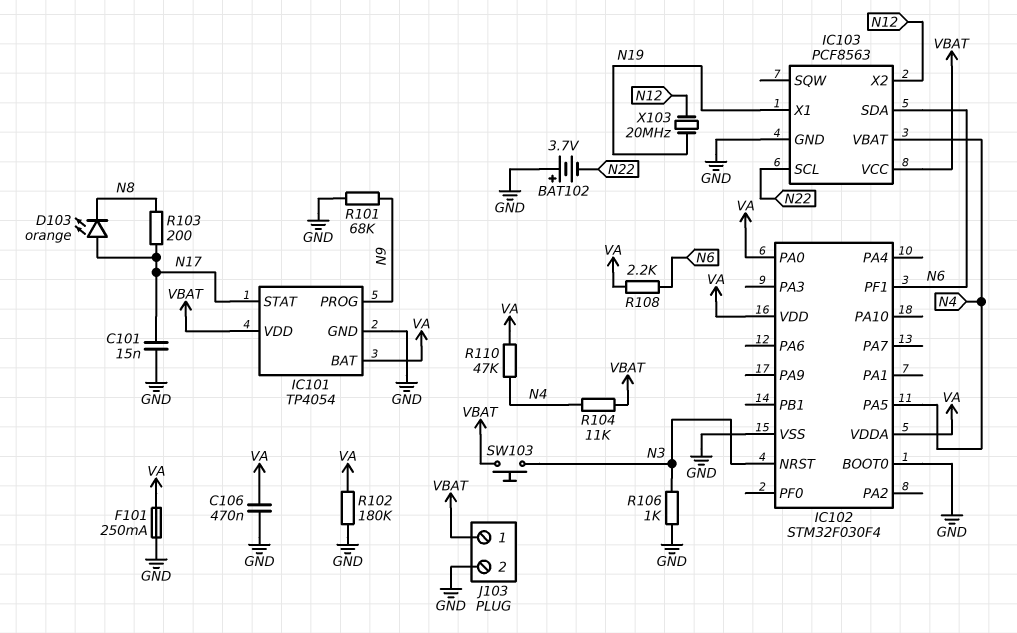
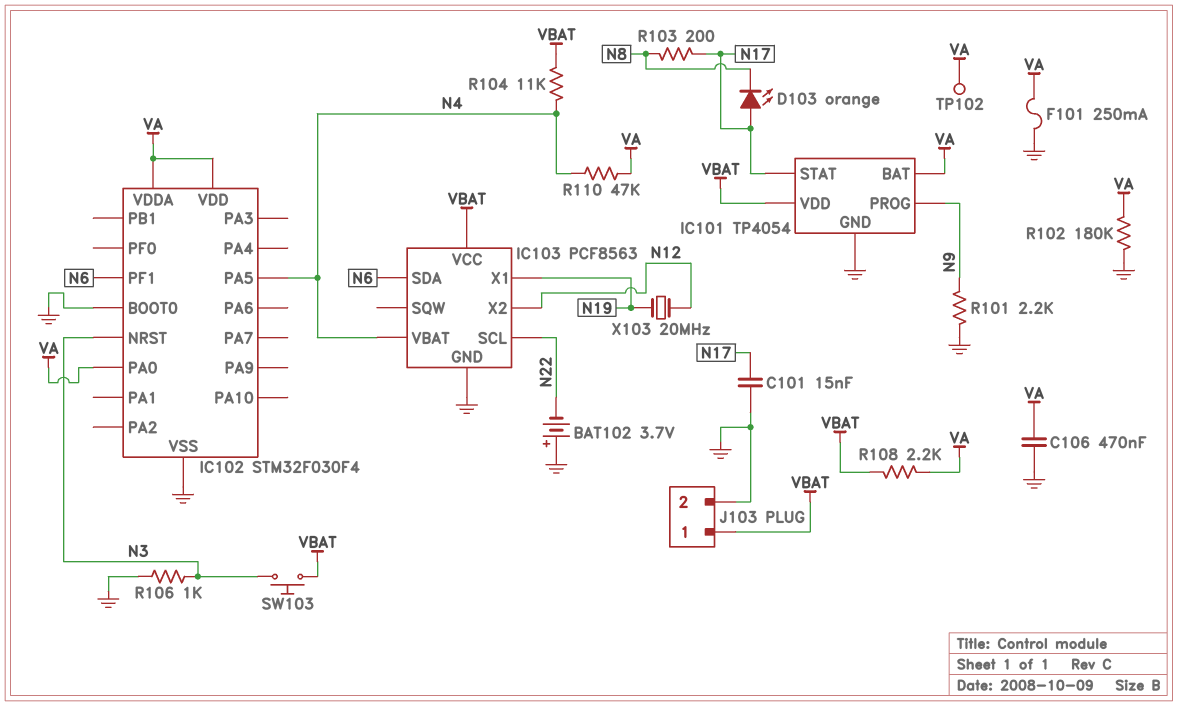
R101: 68k (GND, N9) -> 2.2k (GND, N9)
R108: 2.2k (N6, VA) -> 2.2k (VA, VBAT)
TP102: none -> test point (VA)

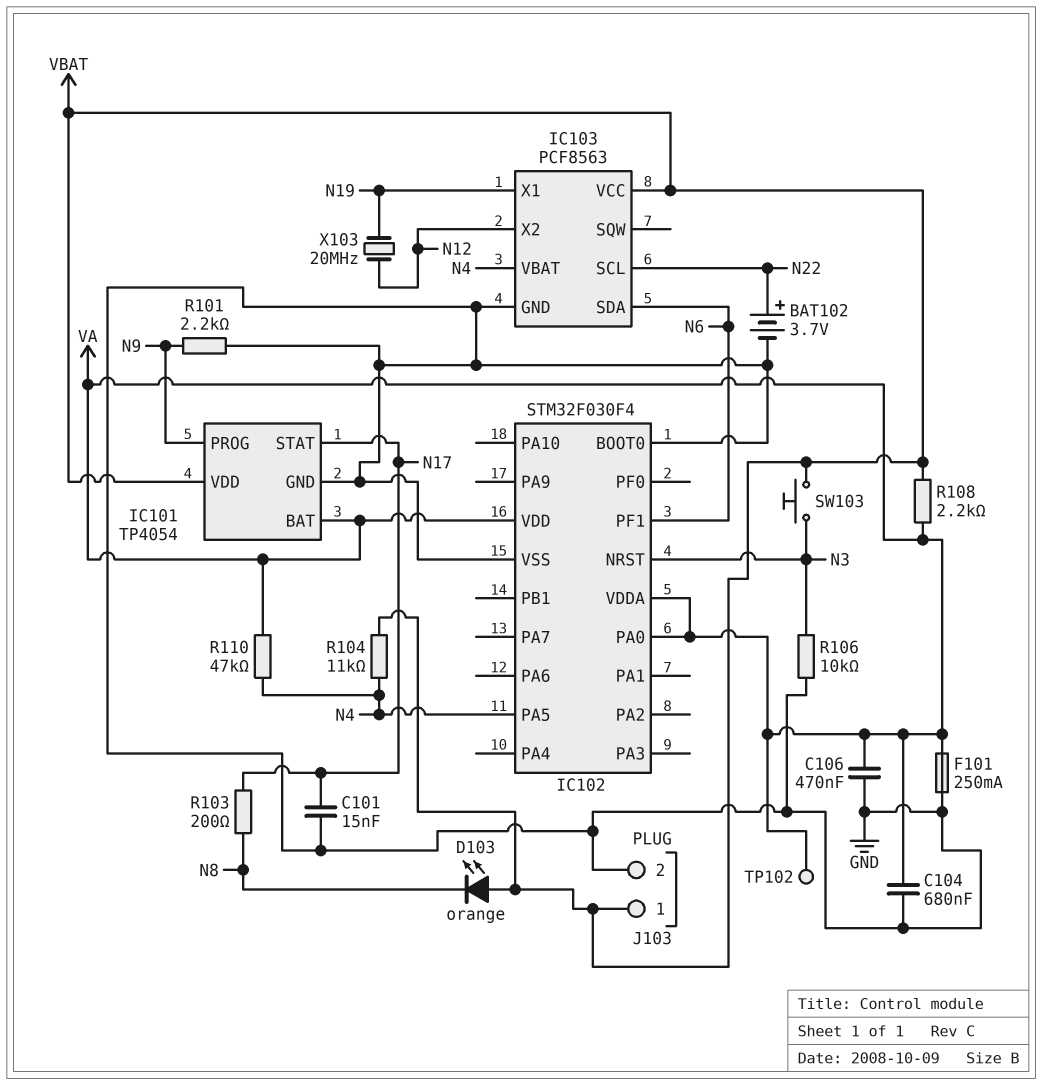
BAT102: 3.7V (plus GND, minus N22) -> 3.7V (plus N22, minus GND)
C104: none -> 680nF (GND, VA)
D103: LED orange (A N17, K N8) -> LED orange (A VBAT, K N8)
R102: 180k (GND, VA) -> none
R106: 1k (GND, N3) -> 10k (GND, N3)

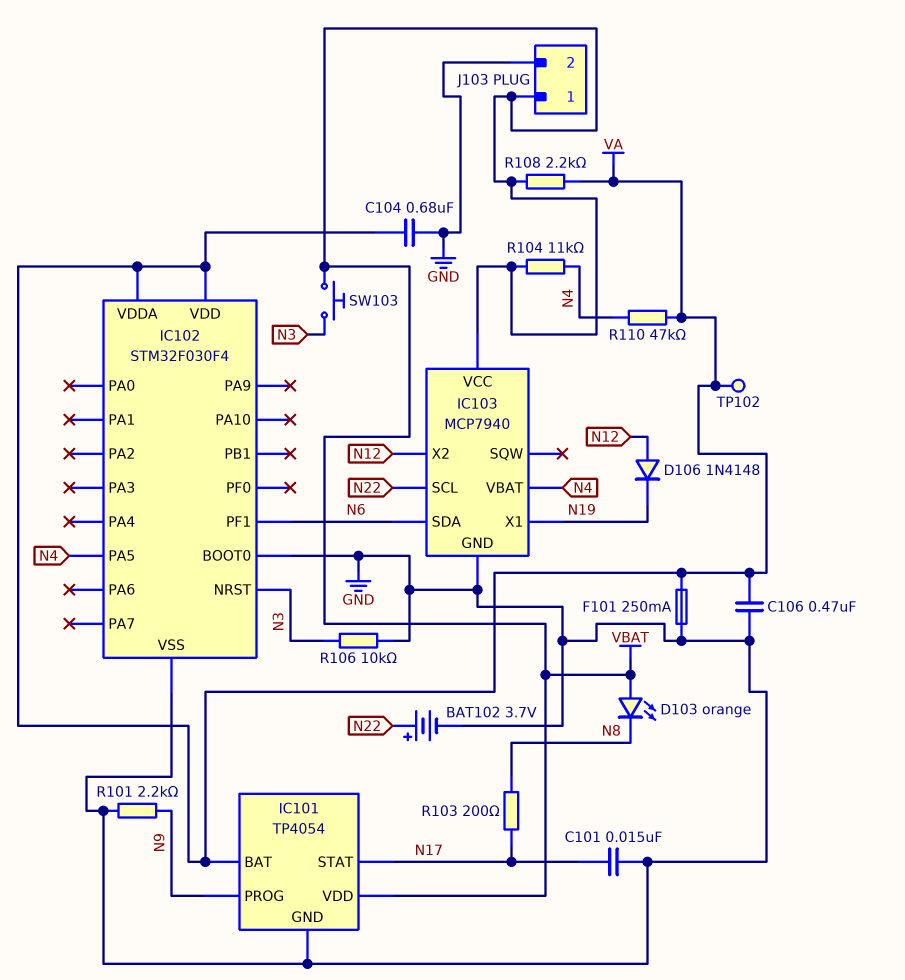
D106: none -> diode 1N4148 (A N12, K N19)
IC102 pin PA0: VA -> none
IC103: PCF8563 -> MCP7940
X103: 20MHz (N12, N19) -> none

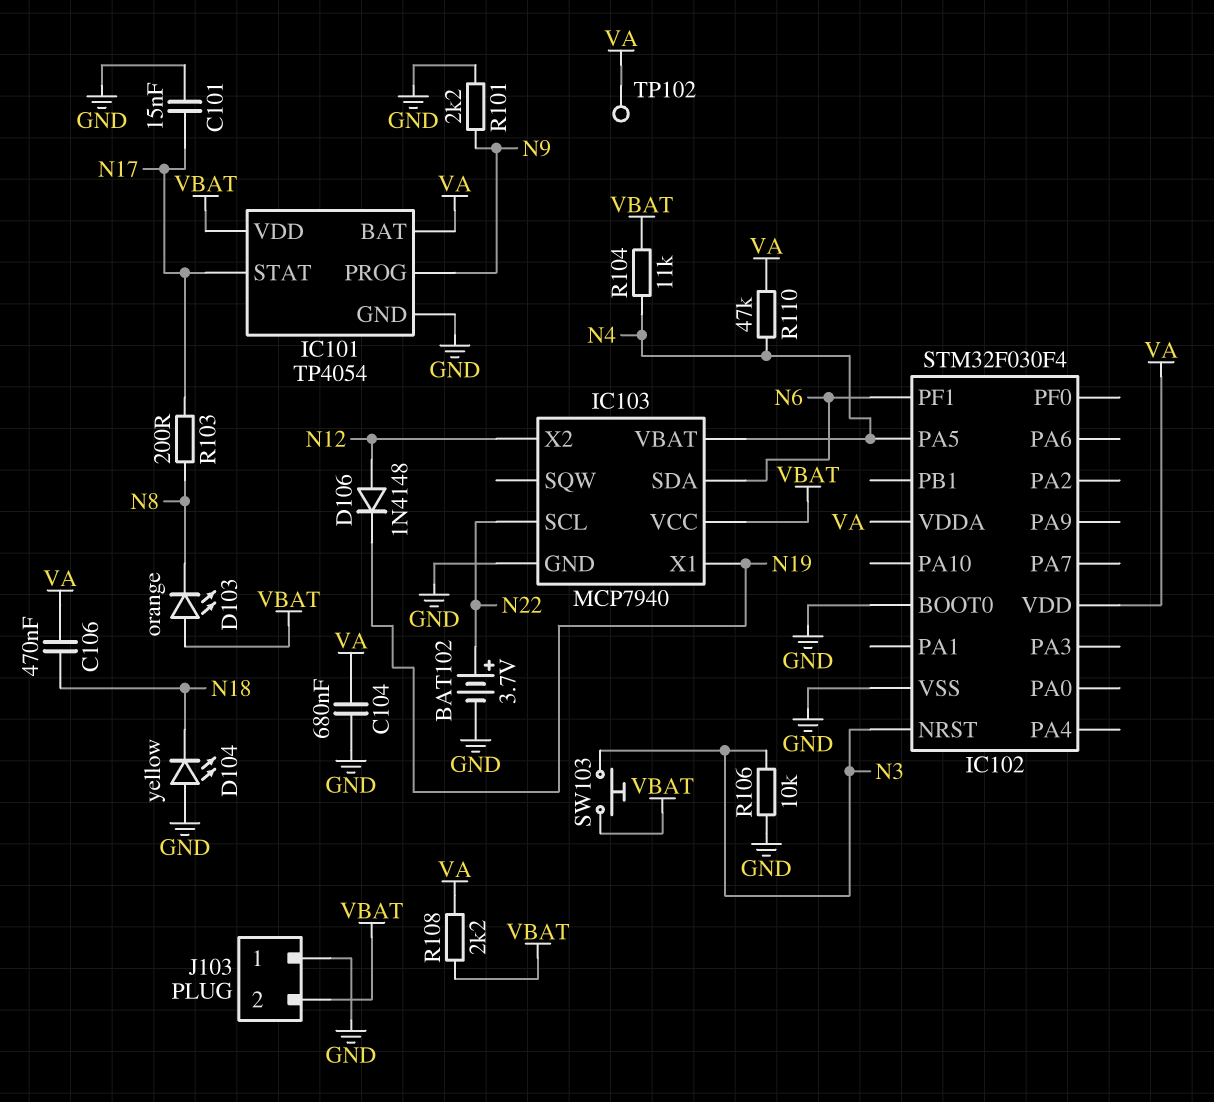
C106: 470nF (GND, VA) -> 470nF (N18, VA)
D104: none -> LED yellow (A GND, K N18)
F101: 250mA (GND, VA) -> none
J103 pin 1: VBAT -> GND
J103 pin 2: GND -> VBAT

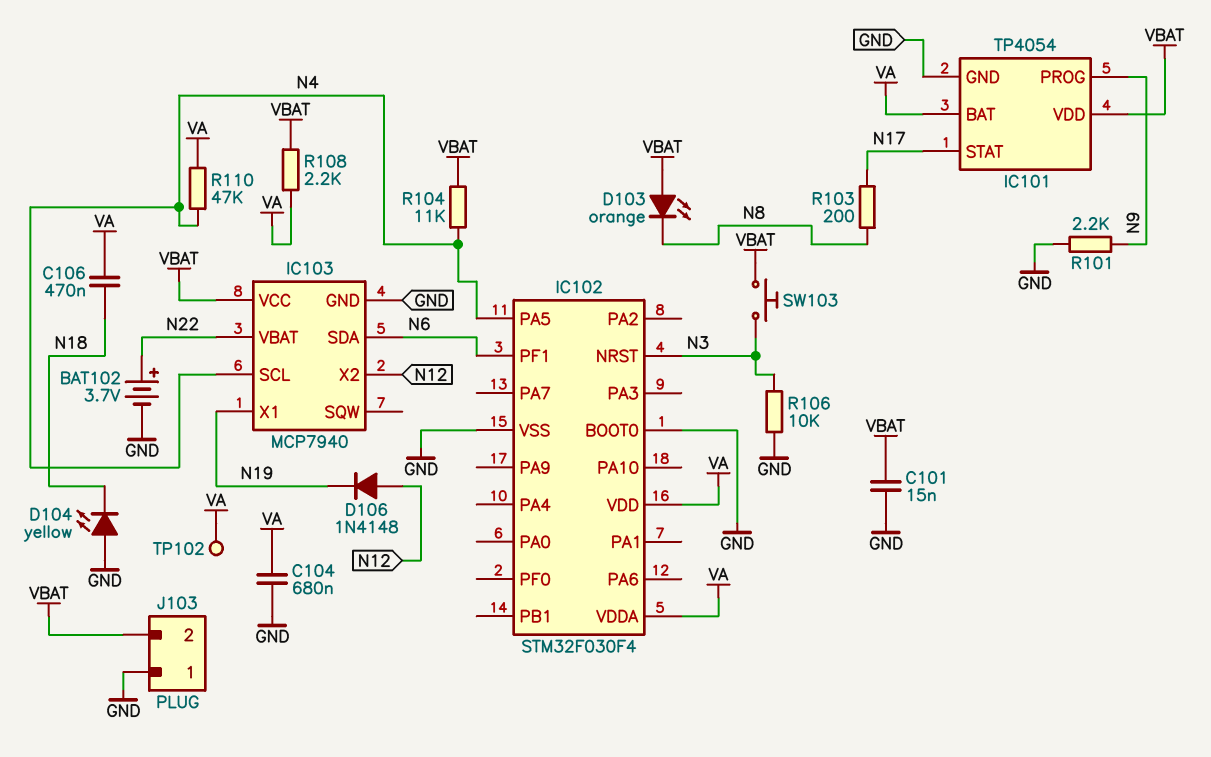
C101: 15nF (GND, N17) -> 15nF (GND, VBAT)
IC103 pin SCL: N22 -> N4
IC103 pin VBAT: N4 -> N22

